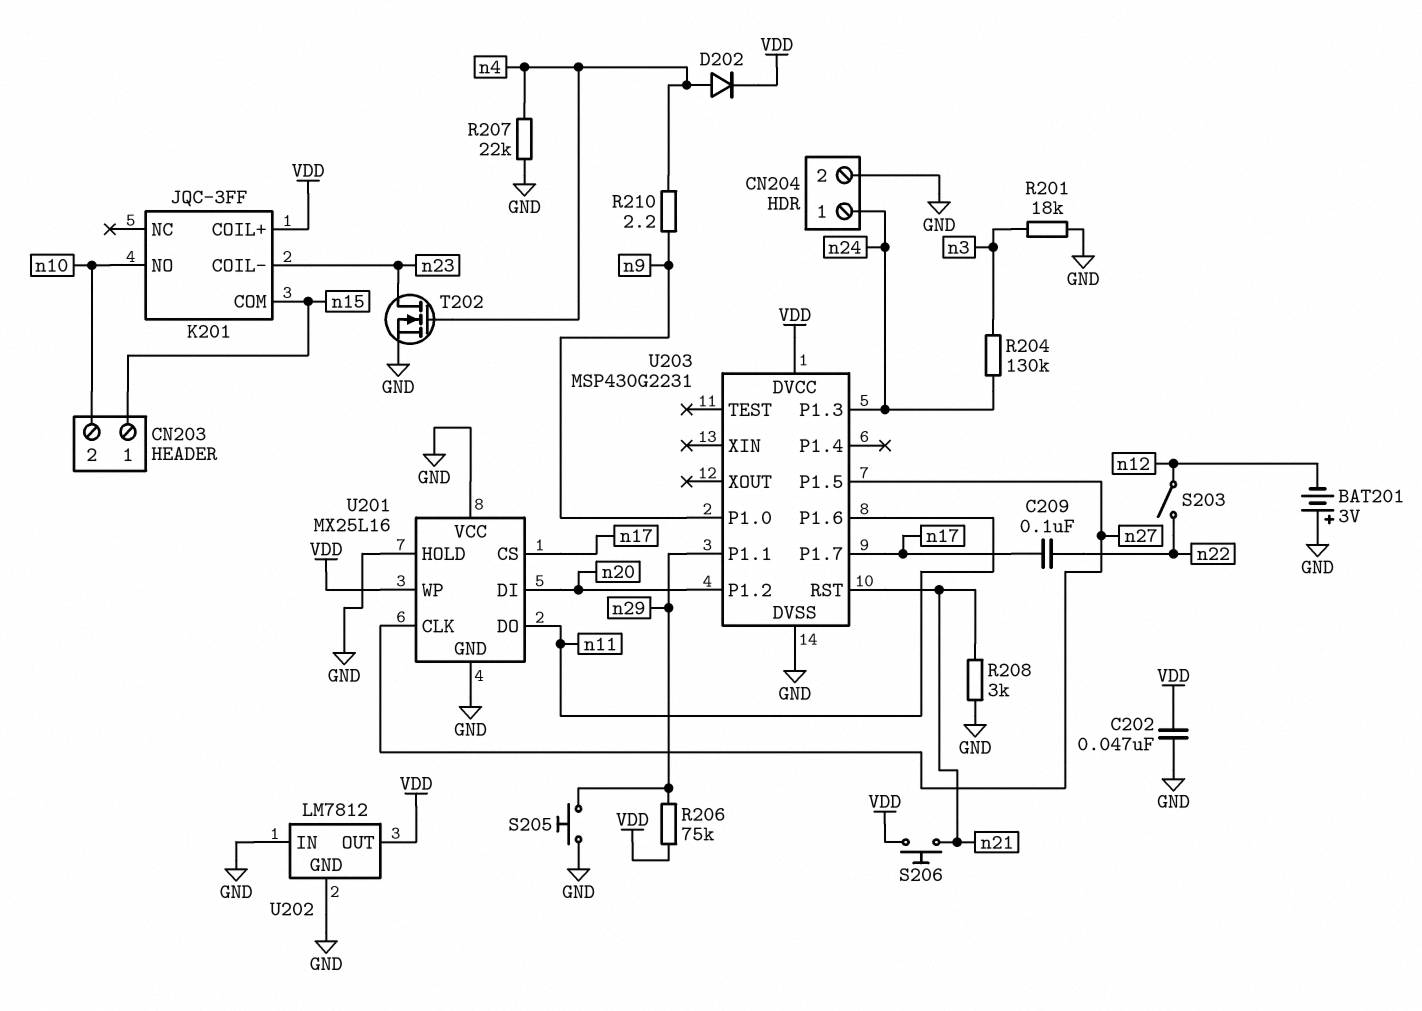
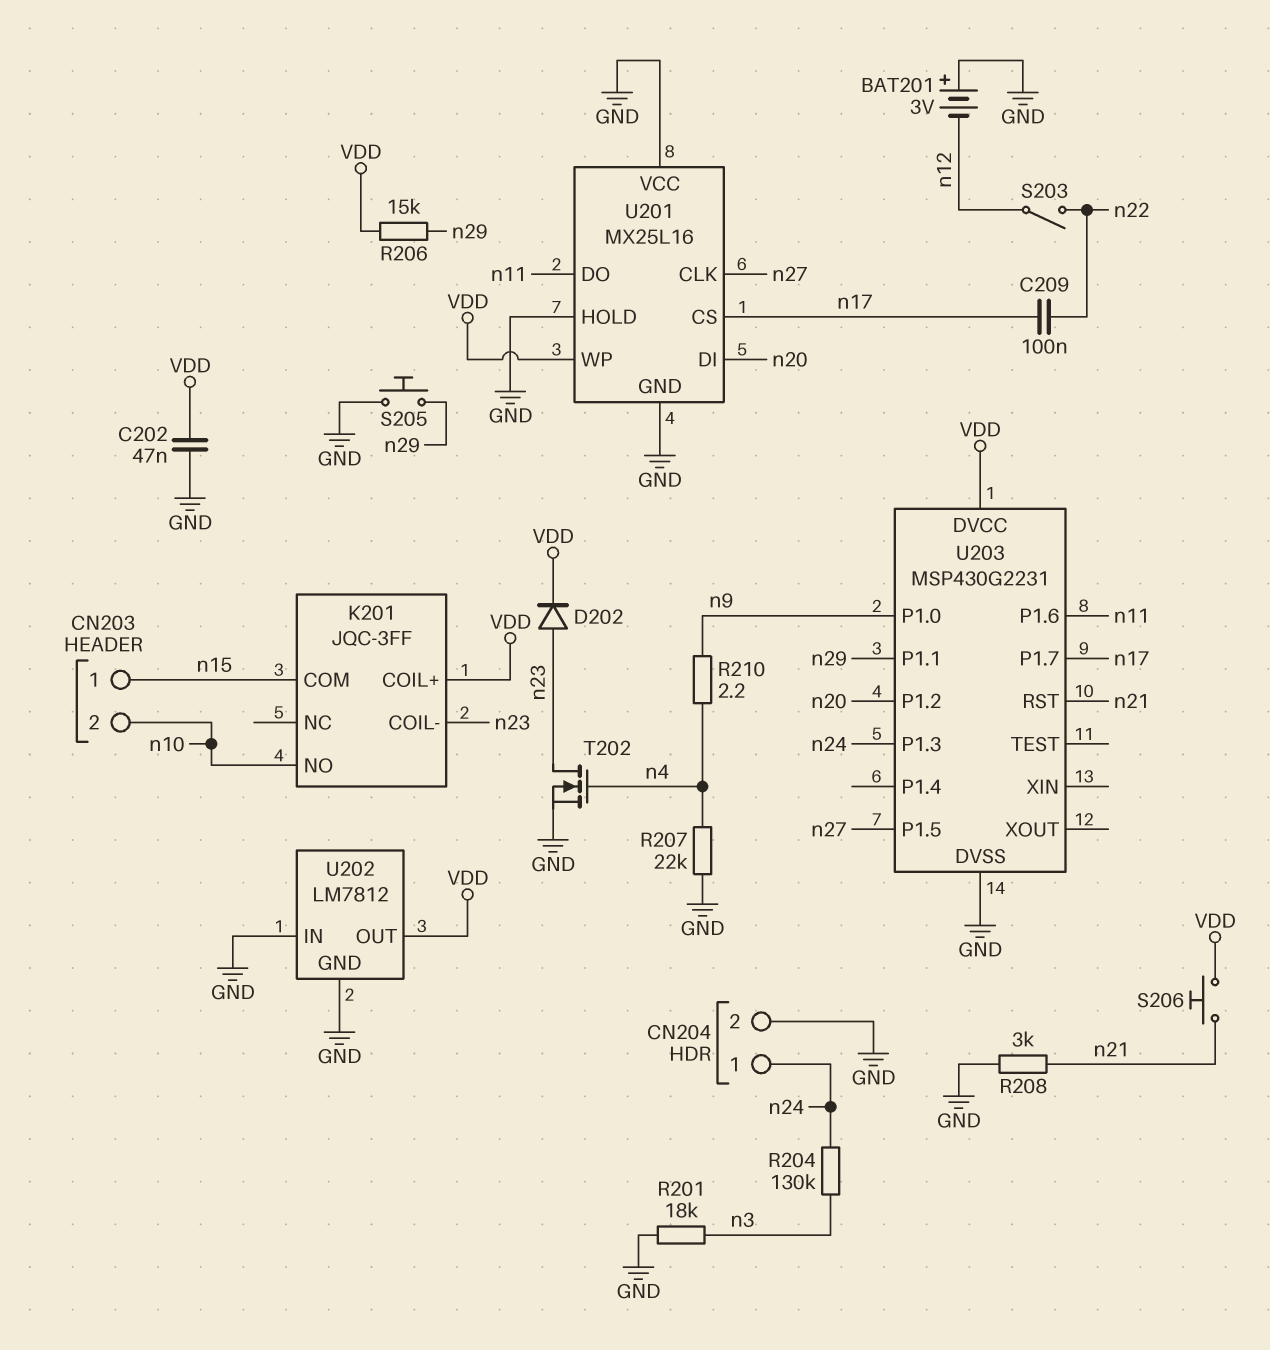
D202: diode (A n4, K VDD) -> diode (A n23, K VDD)
R206: 75k (VDD, n29) -> 15k (VDD, n29)

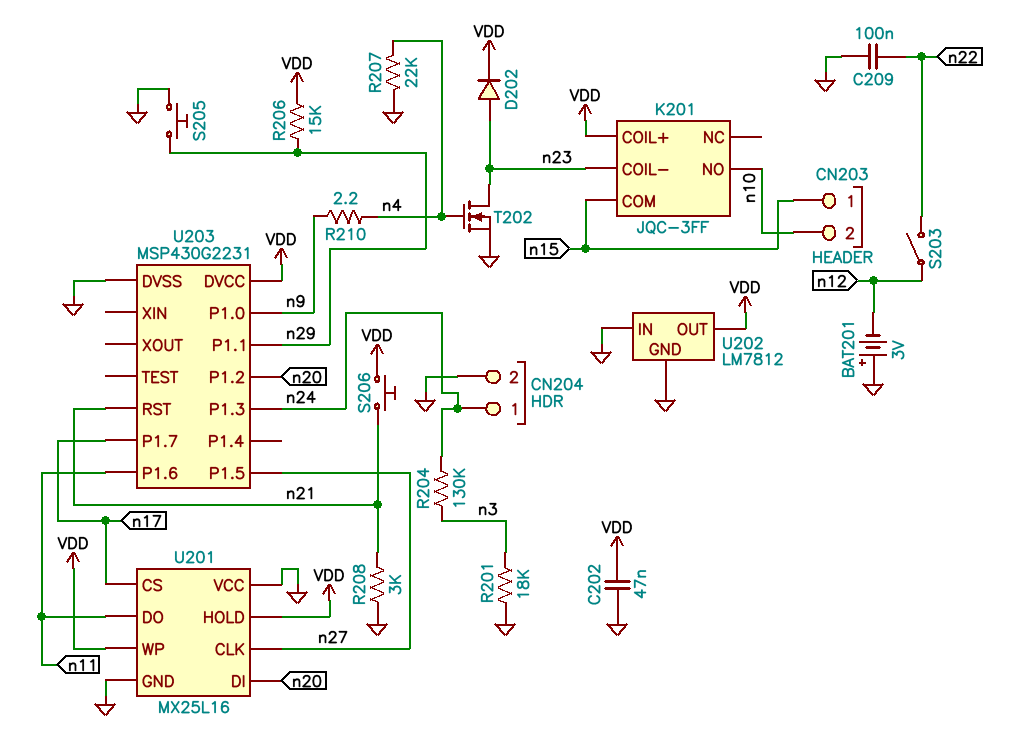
C209: 100nF (n17, n22) -> 100nF (GND, n22)
U201 pin HOLD: GND -> VDD

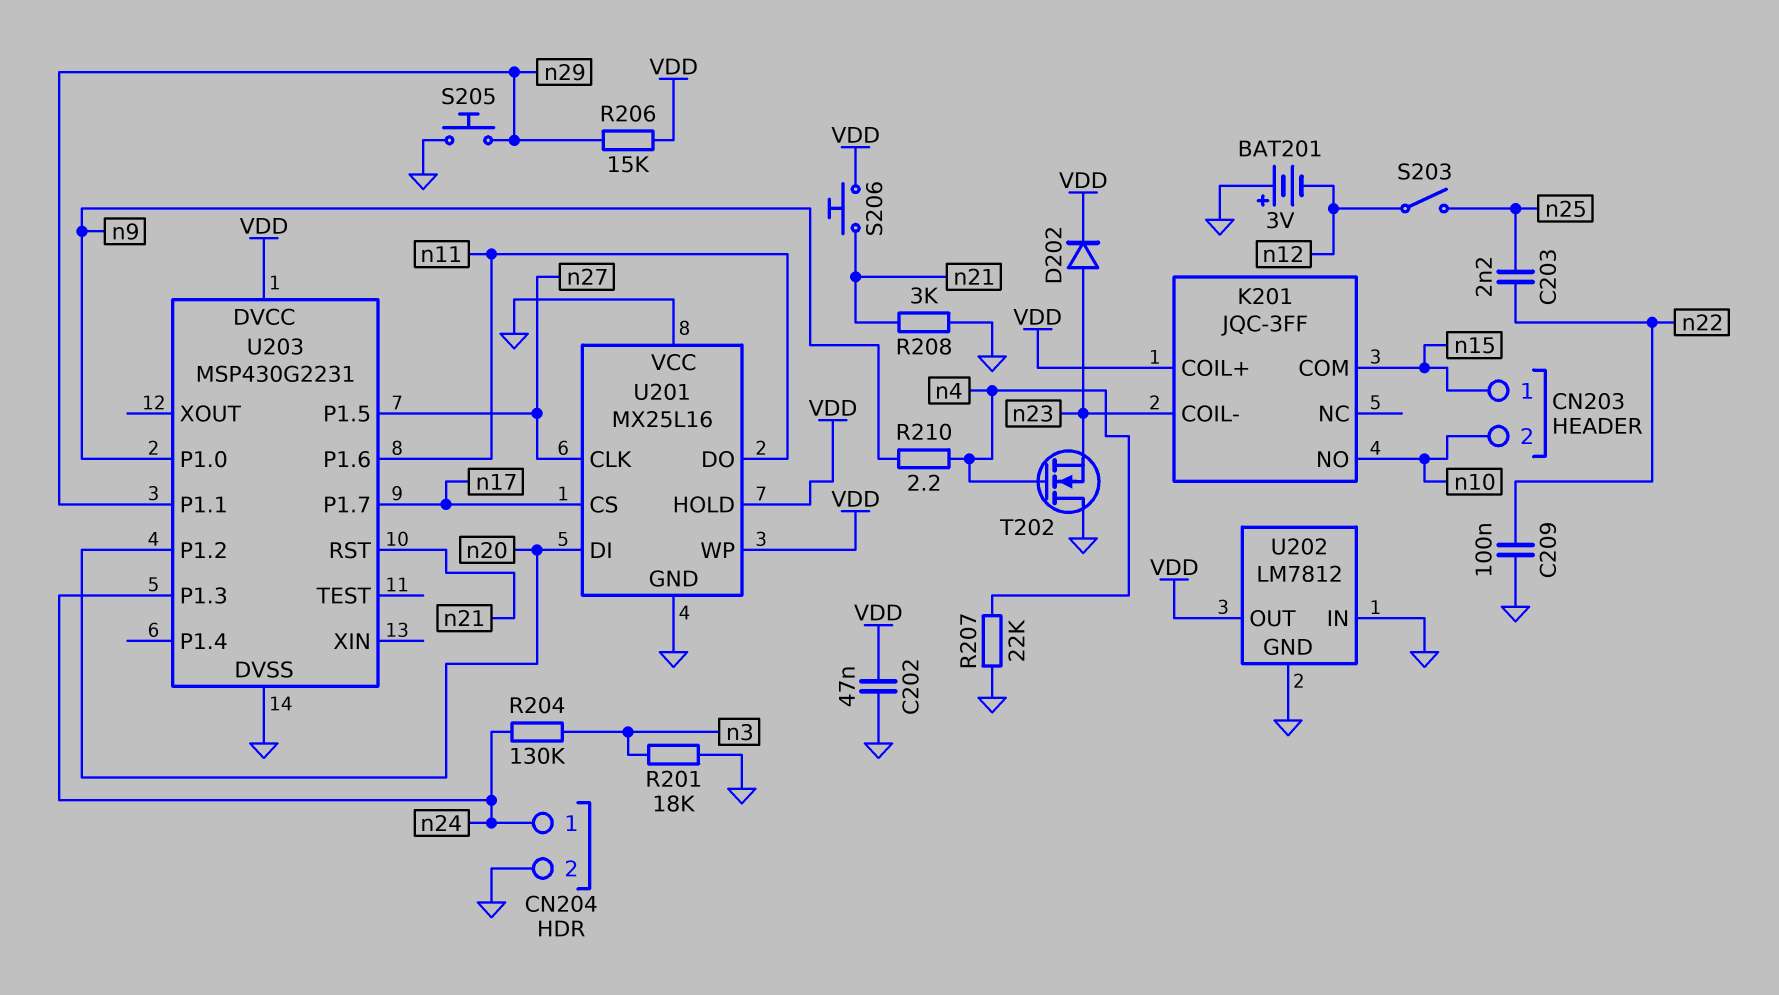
C203: none -> 2.2nF (n22, n25)
S203: switch (n12, n22) -> switch (n12, n25)
T202: NMOS (G n4, D n23, S GND) -> NMOS (G n4, D GND, S n23)

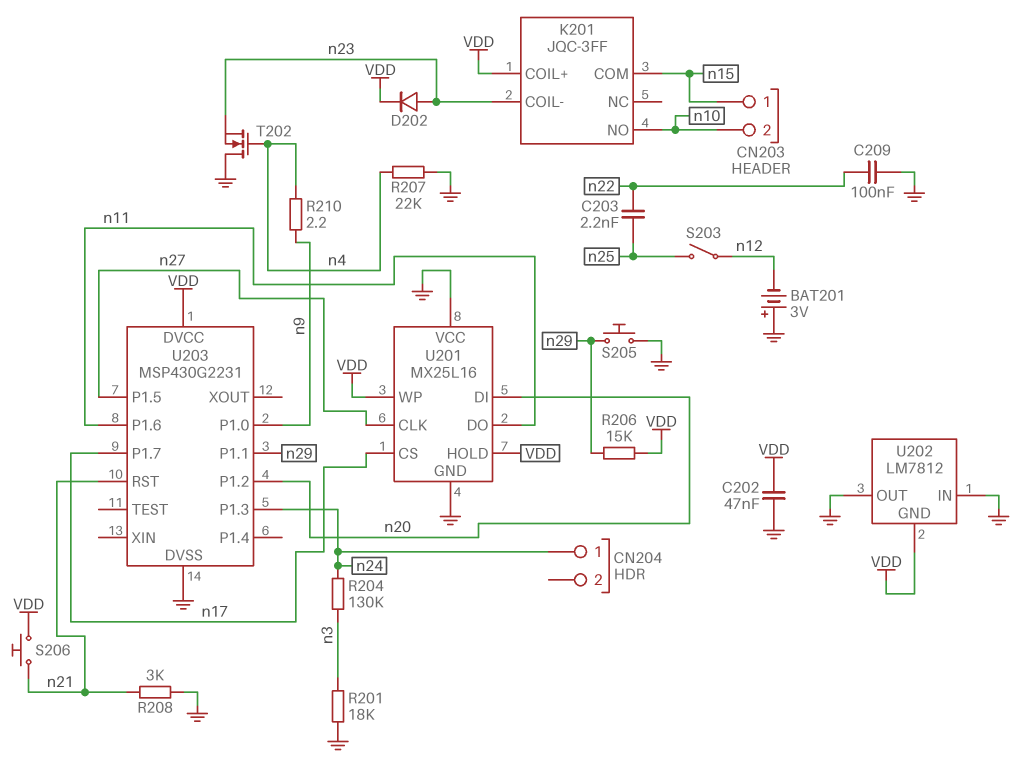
CN204 pin 2: GND -> none
U202 pin GND: GND -> VDD
U202 pin OUT: VDD -> GND

